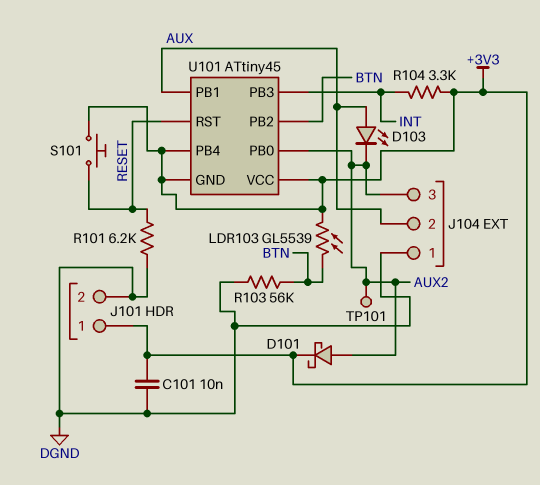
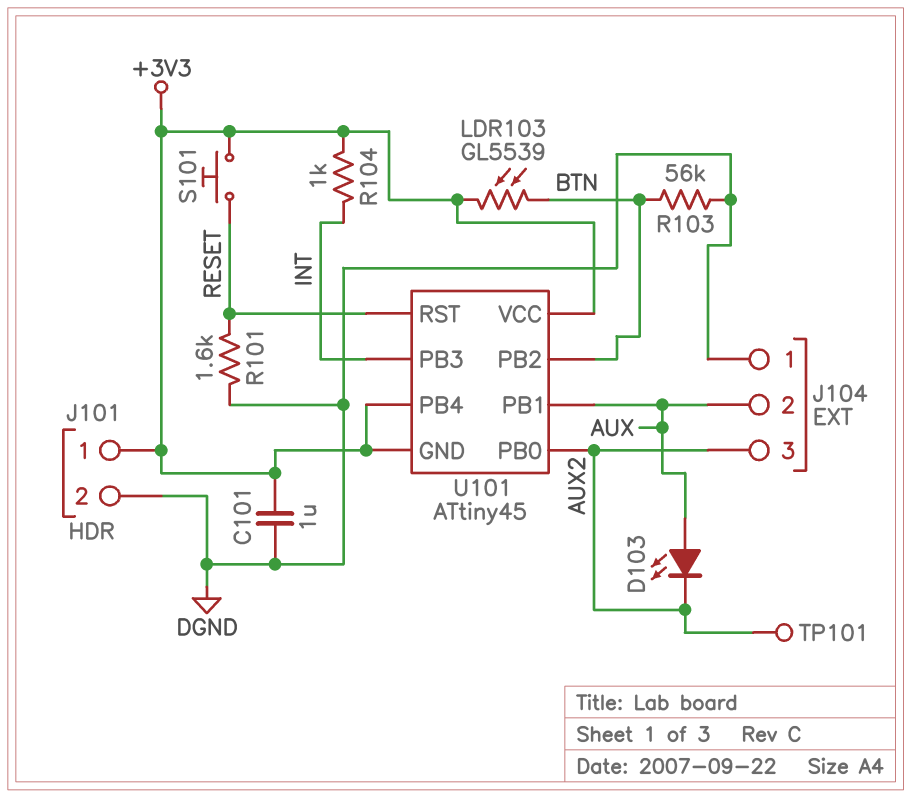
C101: 10nF (+3V3, DGND) -> 1uF (+3V3, DGND)
D101: schottky (A AUX2, K +3V3) -> none
R101: 6.2k (DGND, RESET) -> 1.6k (DGND, RESET)
R104: 3.3k (+3V3, INT) -> 1k (+3V3, INT)

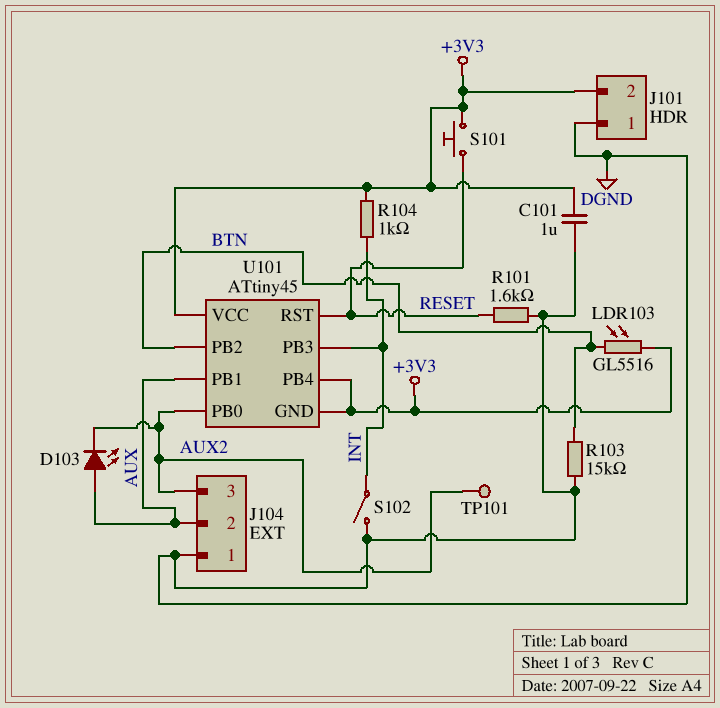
J101 pin 1: +3V3 -> DGND
J101 pin 2: DGND -> +3V3
LDR103: GL5539 (+3V3, BTN) -> GL5516 (+3V3, BTN)
R103: 56k (BTN, DGND) -> 15k (BTN, DGND)
S102: none -> switch (DGND, INT)

